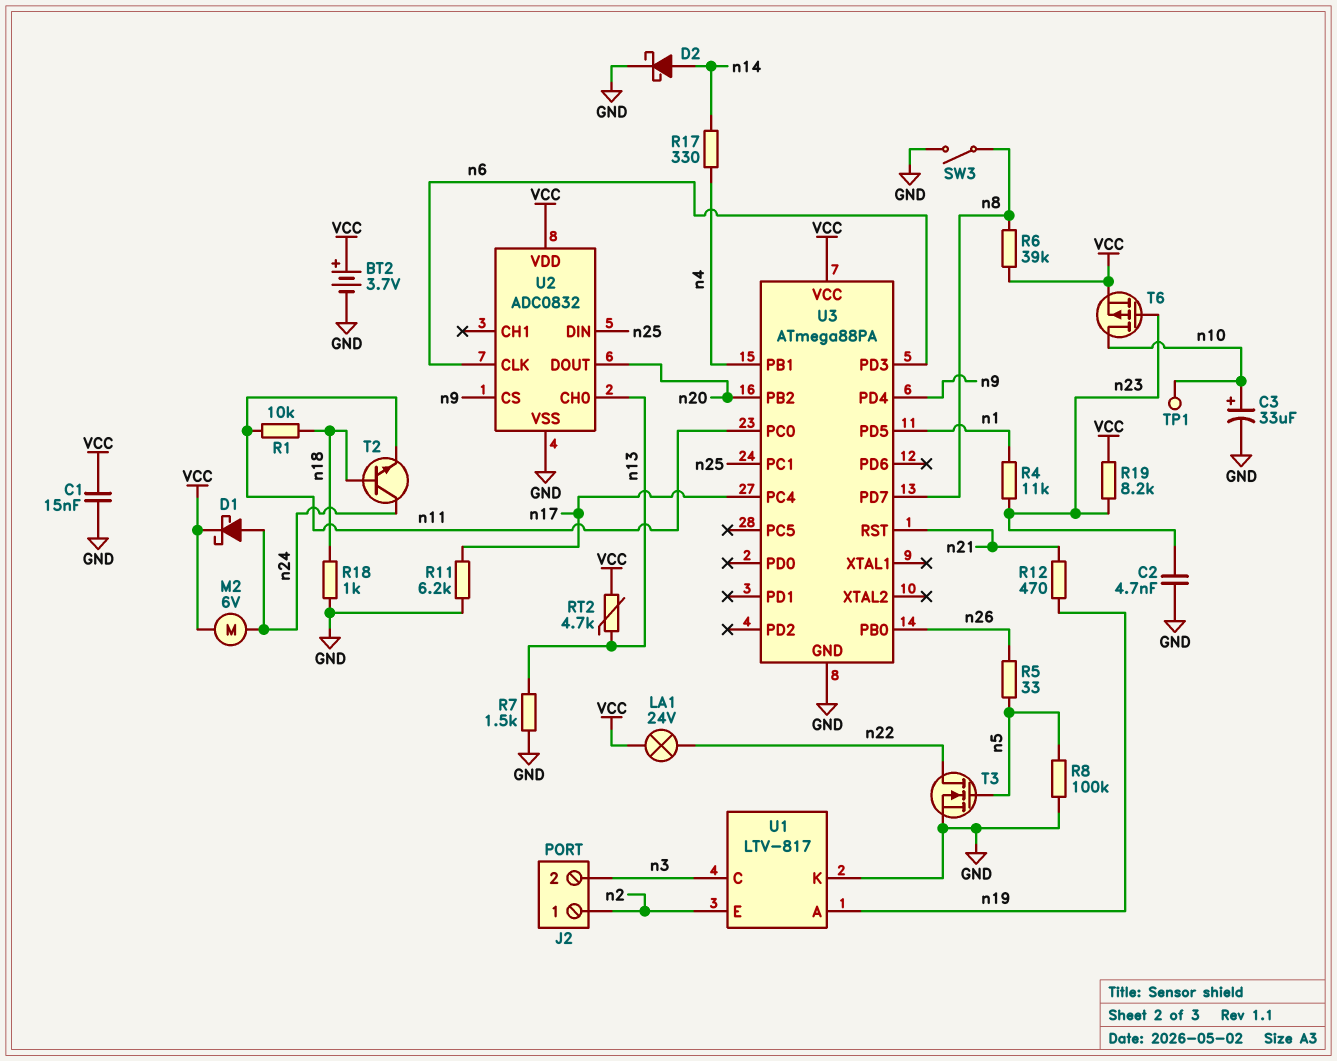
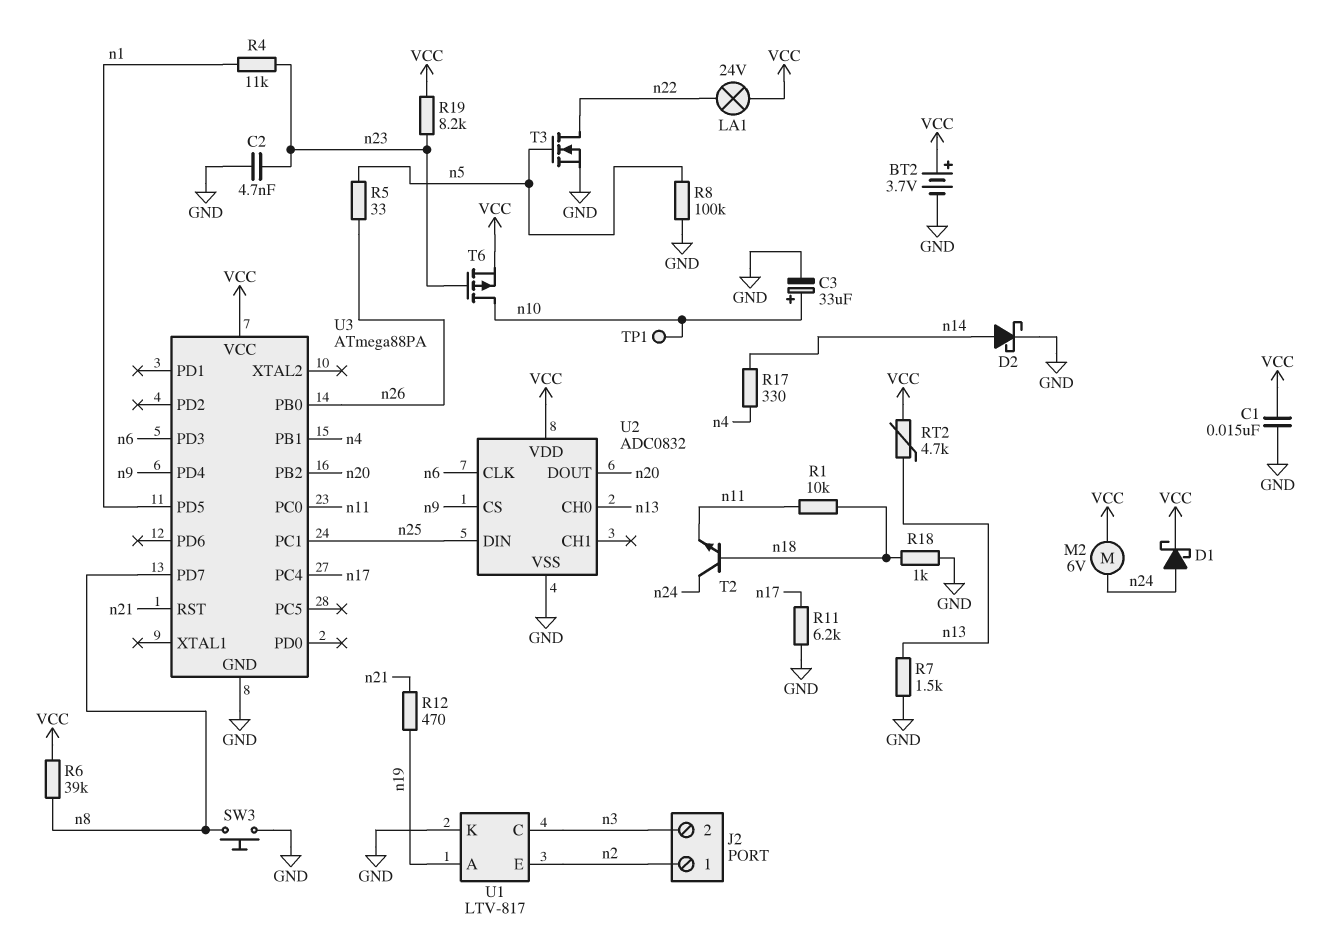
SW3: switch (GND, n8) -> button (GND, n8)

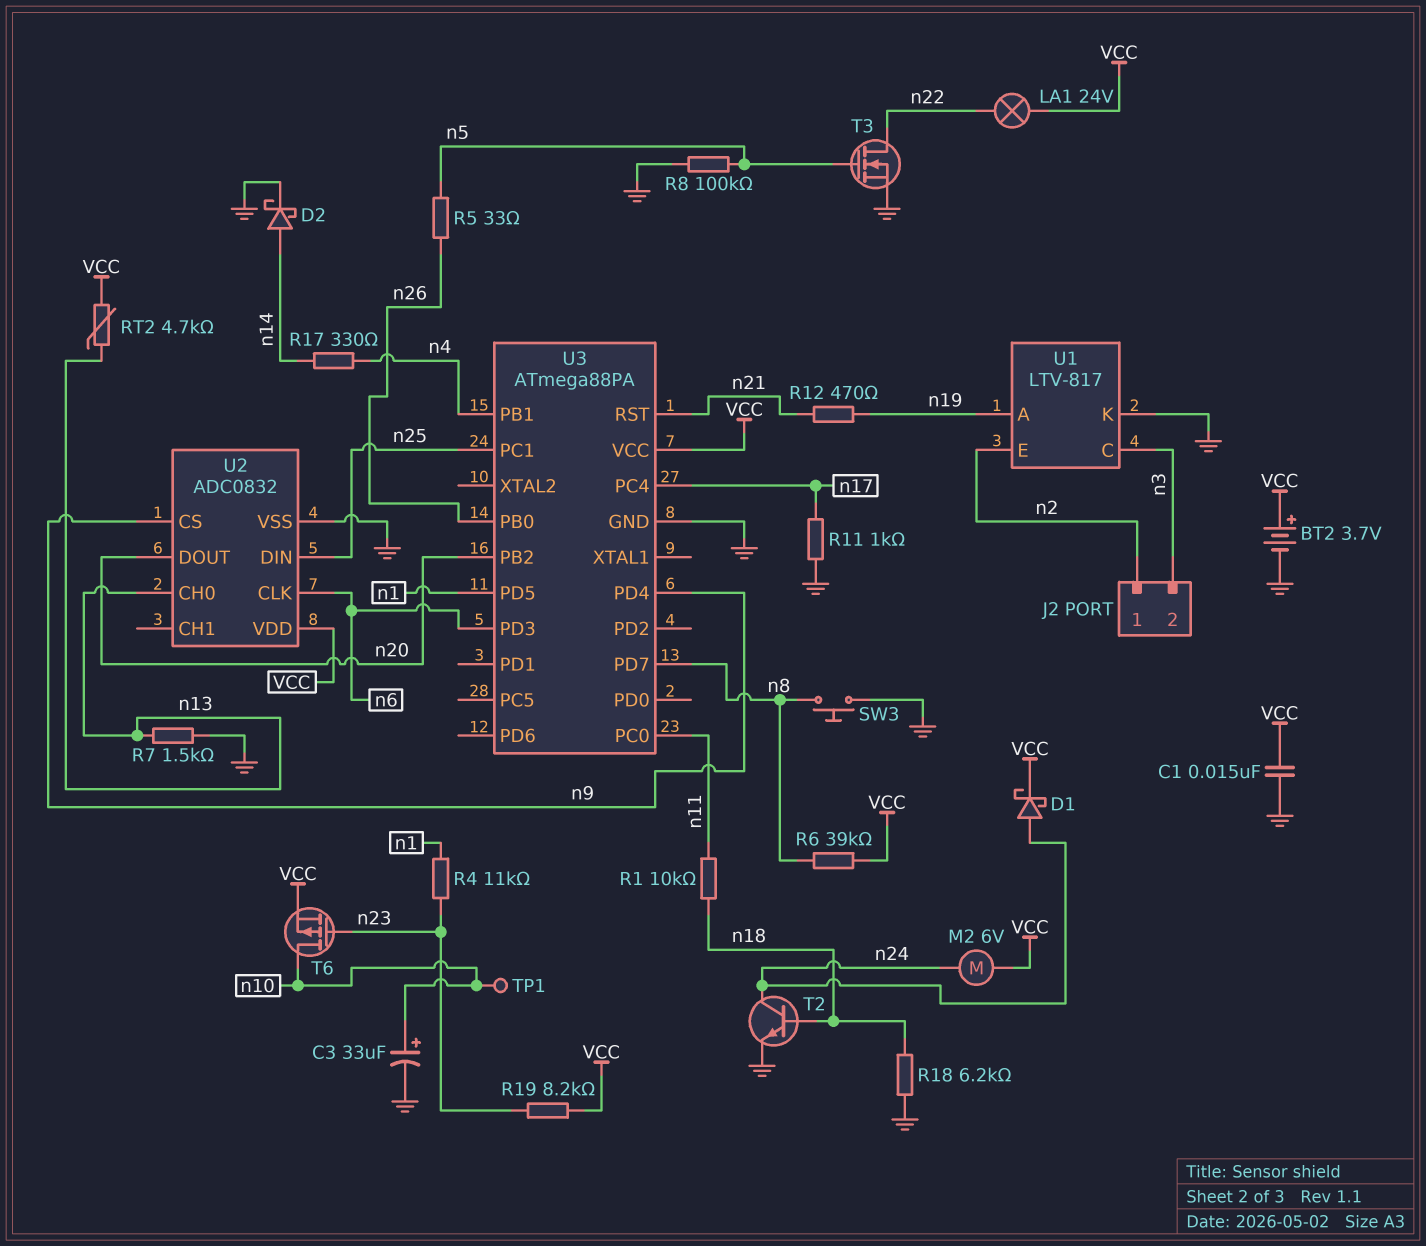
C2: 4.7nF (GND, n23) -> none
R11: 6.2k (GND, n17) -> 1k (GND, n17)
R18: 1k (GND, n18) -> 6.2k (GND, n18)
T2: NPN (B n18, C n24, E n11) -> NPN (B n18, C n24, E GND)

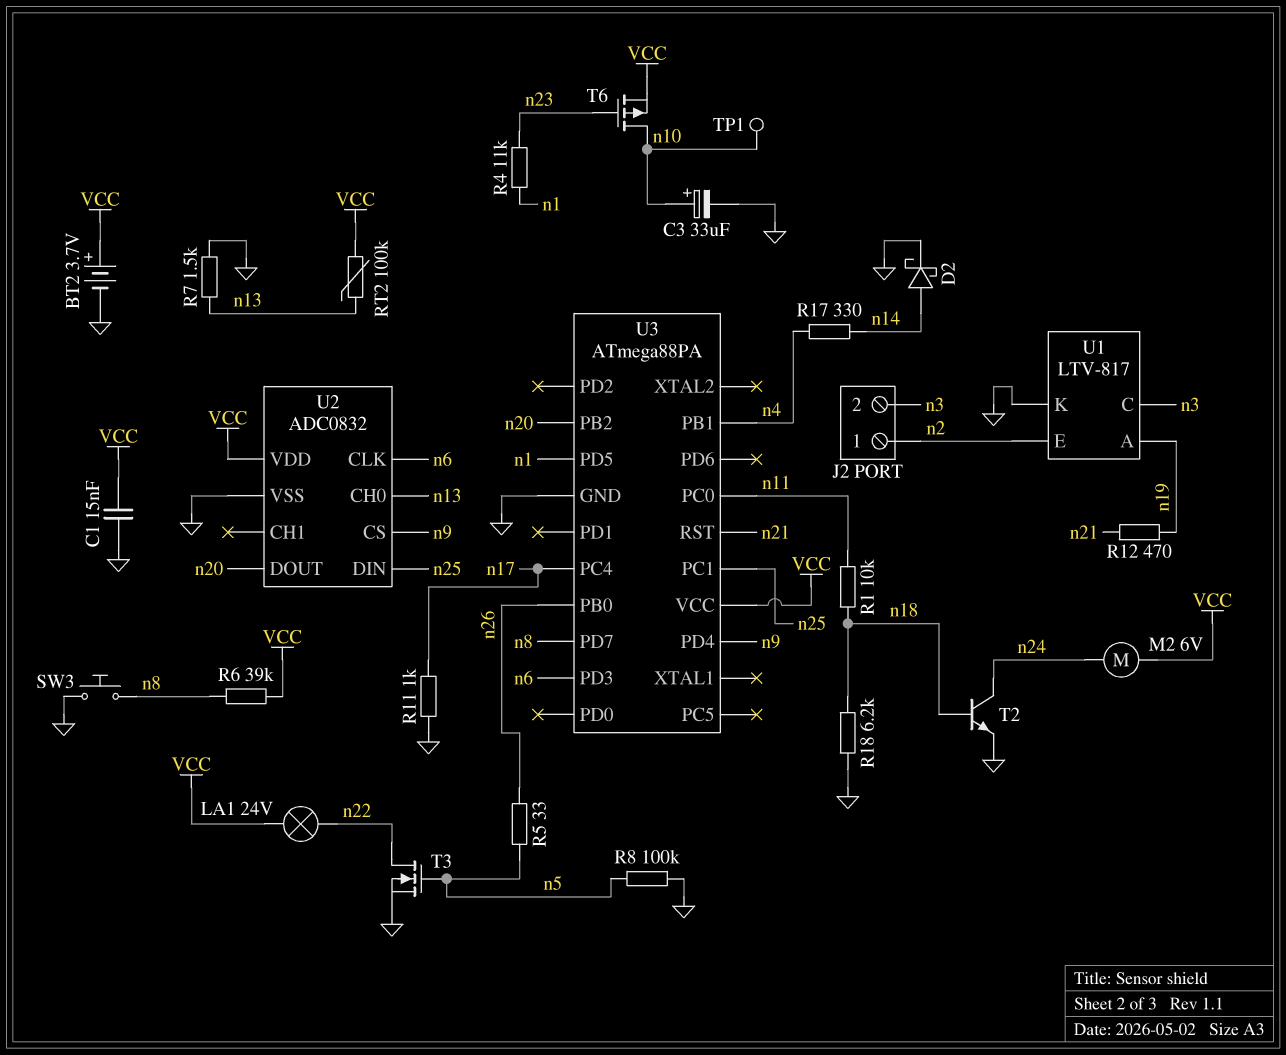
D1: schottky (A n24, K VCC) -> none
R19: 8.2k (VCC, n23) -> none
RT2: 4.7k (VCC, n13) -> 100k (VCC, n13)

